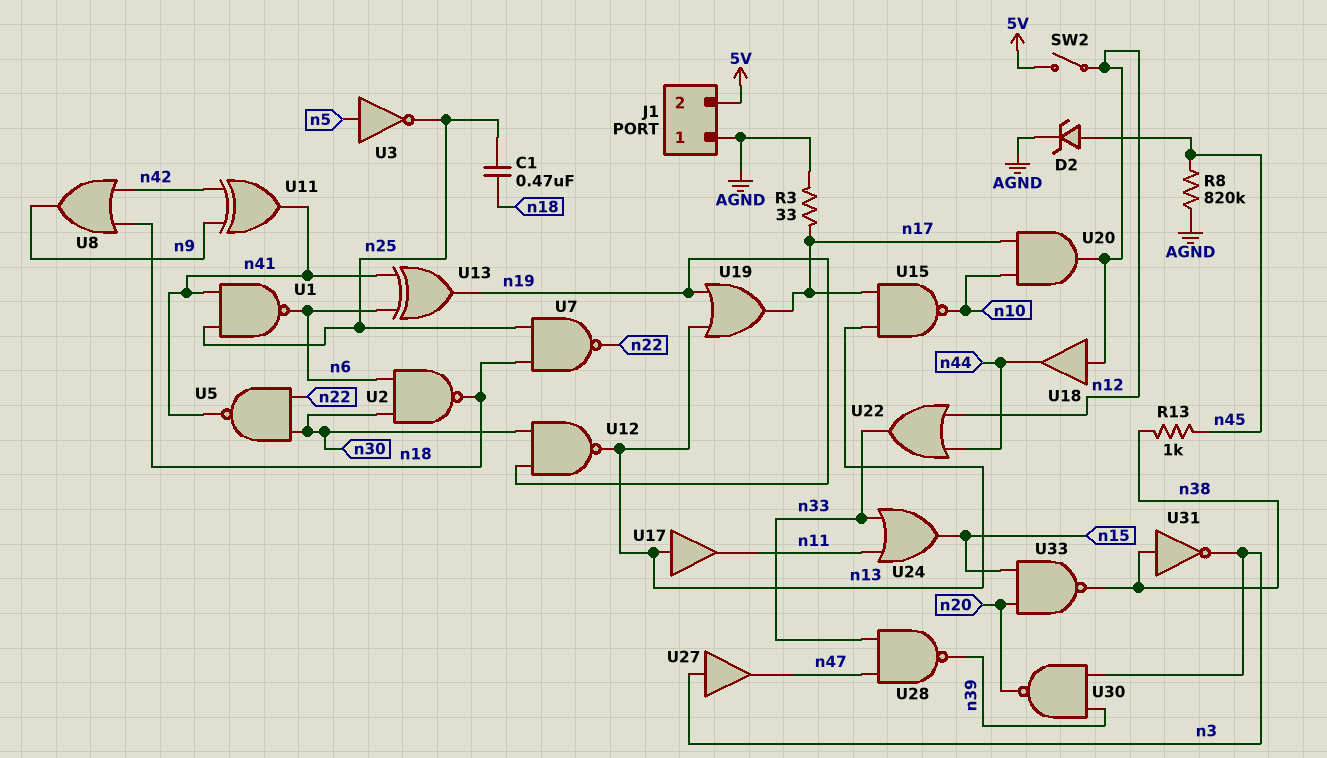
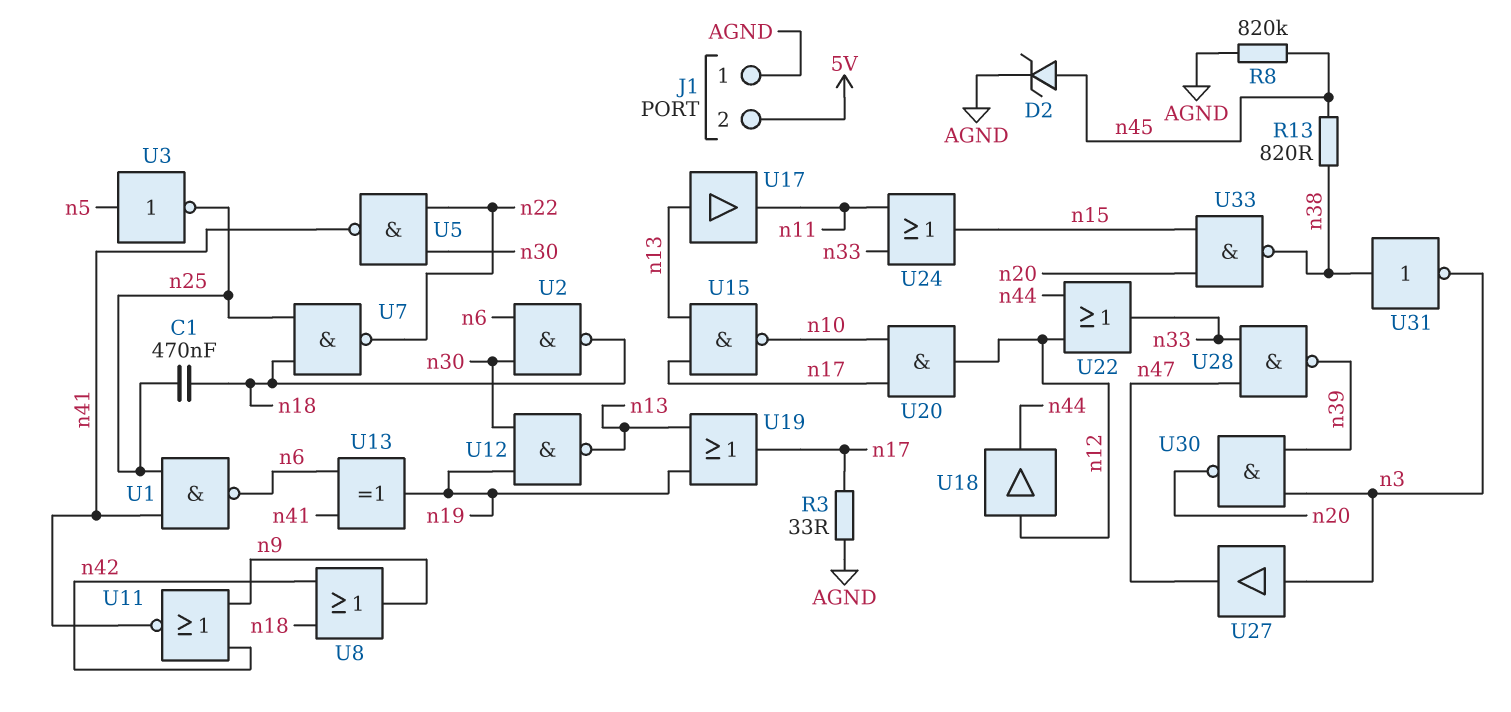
R13: 1k (n38, n45) -> 820 (n38, n45)
SW2: switch (5V, n12) -> none
U11: XOR (in n9, in n42, out n41) -> NOR (in n9, in n42, out n41)

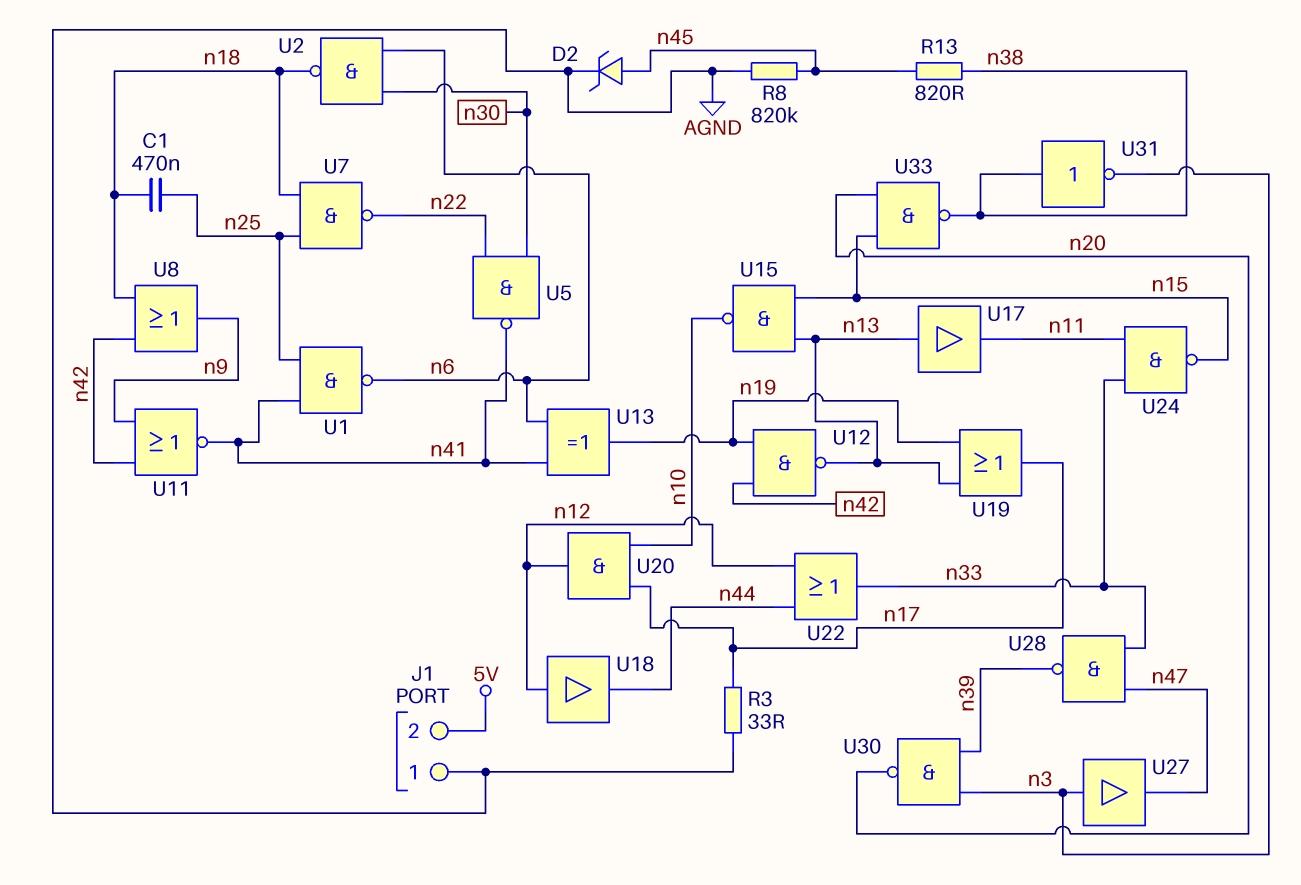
U3: NOT (in n5, out n25) -> none
U12: NAND (in n19, in n30, out n13) -> NAND (in n19, in n42, out n13)
U15: NAND (in n13, in n17, out n10) -> NAND (in n13, in n15, out n10)
U24: OR (in n11, in n33, out n15) -> NAND (in n11, in n33, out n15)

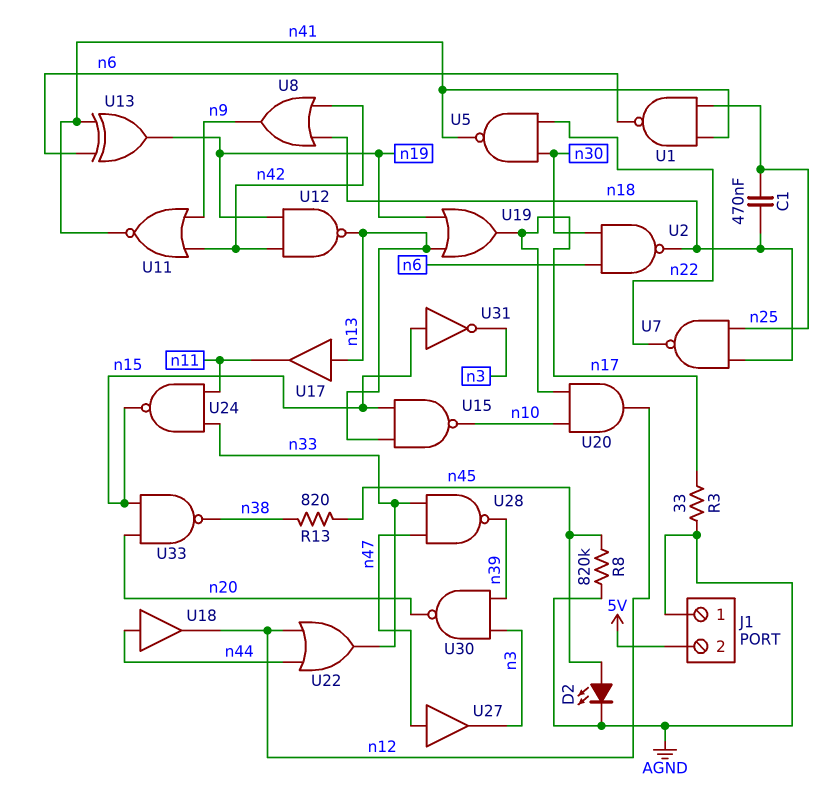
D2: zener (A n45, K AGND) -> LED (A n45, K AGND)
U18: buffer (in n12, out n44) -> buffer (in n44, out n12)
U27: buffer (in n3, out n47) -> buffer (in n47, out n3)
U31: NOT (in n38, out n3) -> NOT (in n15, out n3)

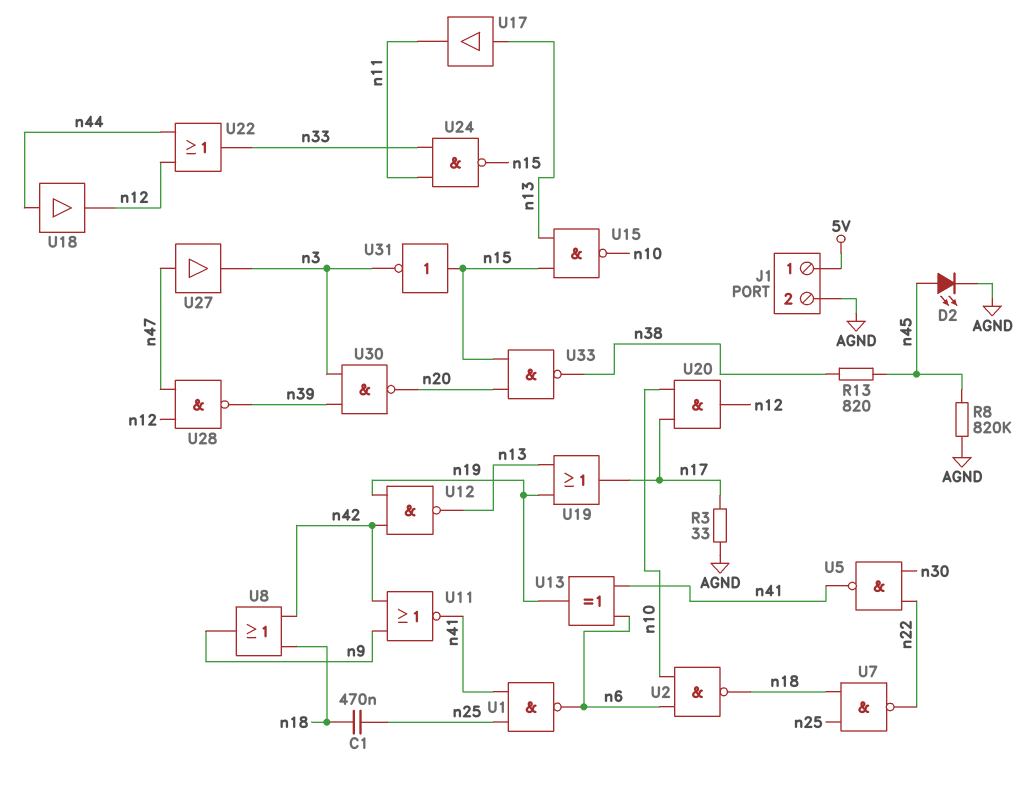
J1 pin 1: AGND -> 5V
J1 pin 2: 5V -> AGND
U2: NAND (in n6, in n30, out n18) -> NAND (in n6, in n10, out n18)
U28: NAND (in n33, in n47, out n39) -> NAND (in n12, in n47, out n39)

